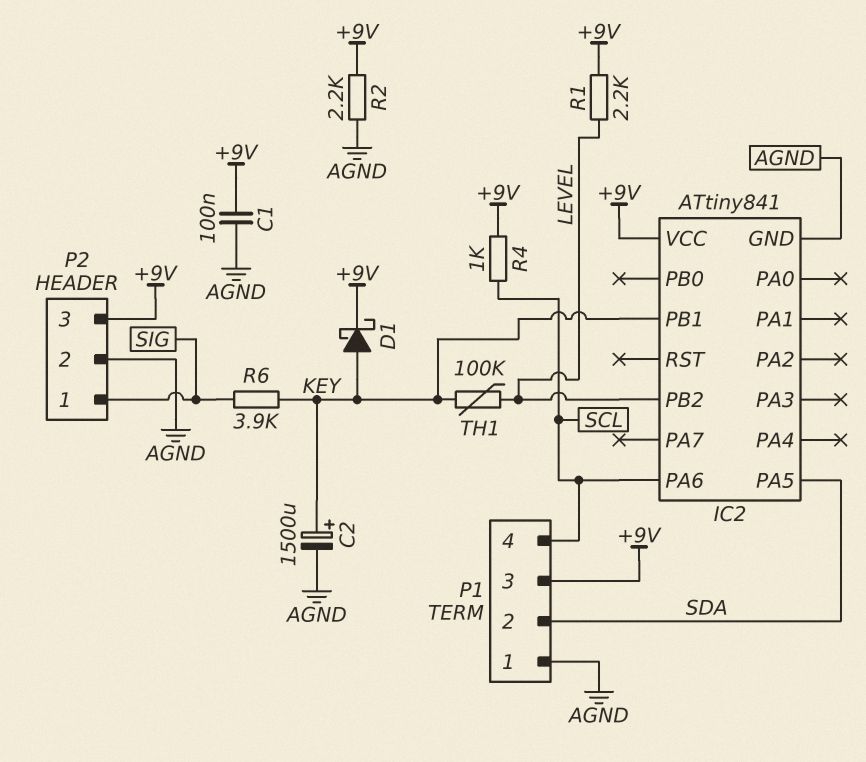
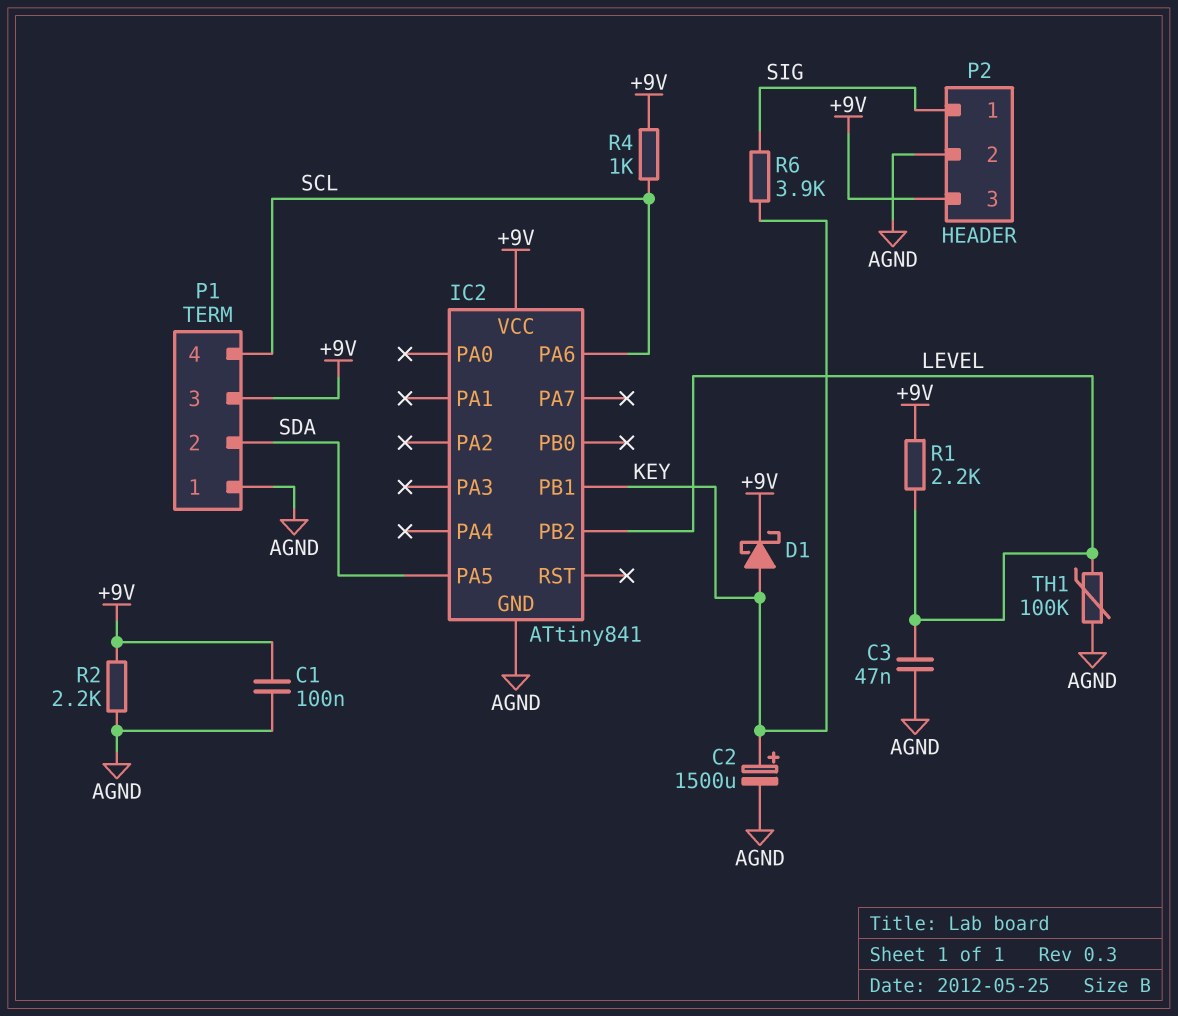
C3: none -> 47nF (AGND, LEVEL)
TH1: 100k (KEY, LEVEL) -> 100k (AGND, LEVEL)

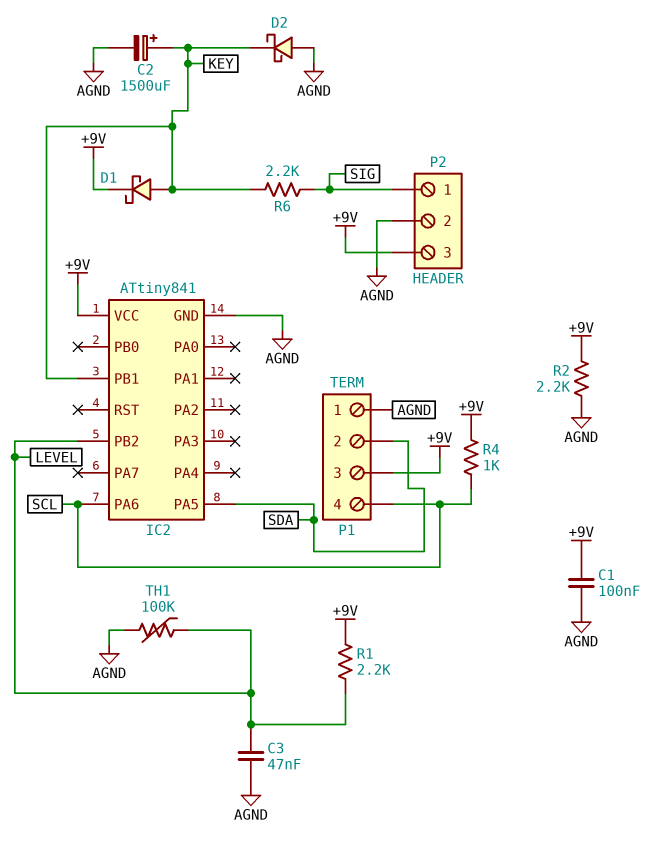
D2: none -> schottky (A AGND, K KEY)
R6: 3.9k (KEY, SIG) -> 2.2k (KEY, SIG)

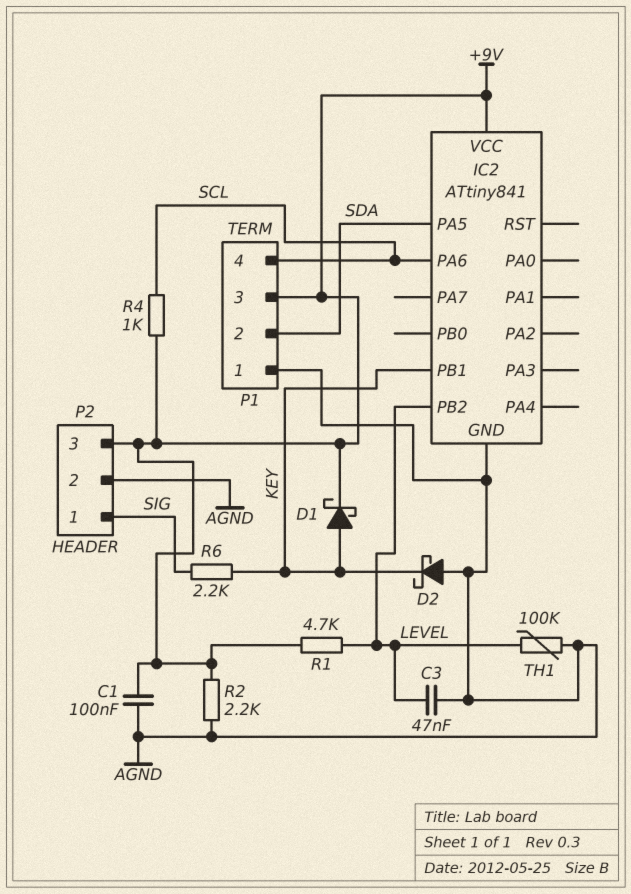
C2: 1500uF (plus KEY, minus AGND) -> none
R1: 2.2k (+9V, LEVEL) -> 4.7k (+9V, LEVEL)

